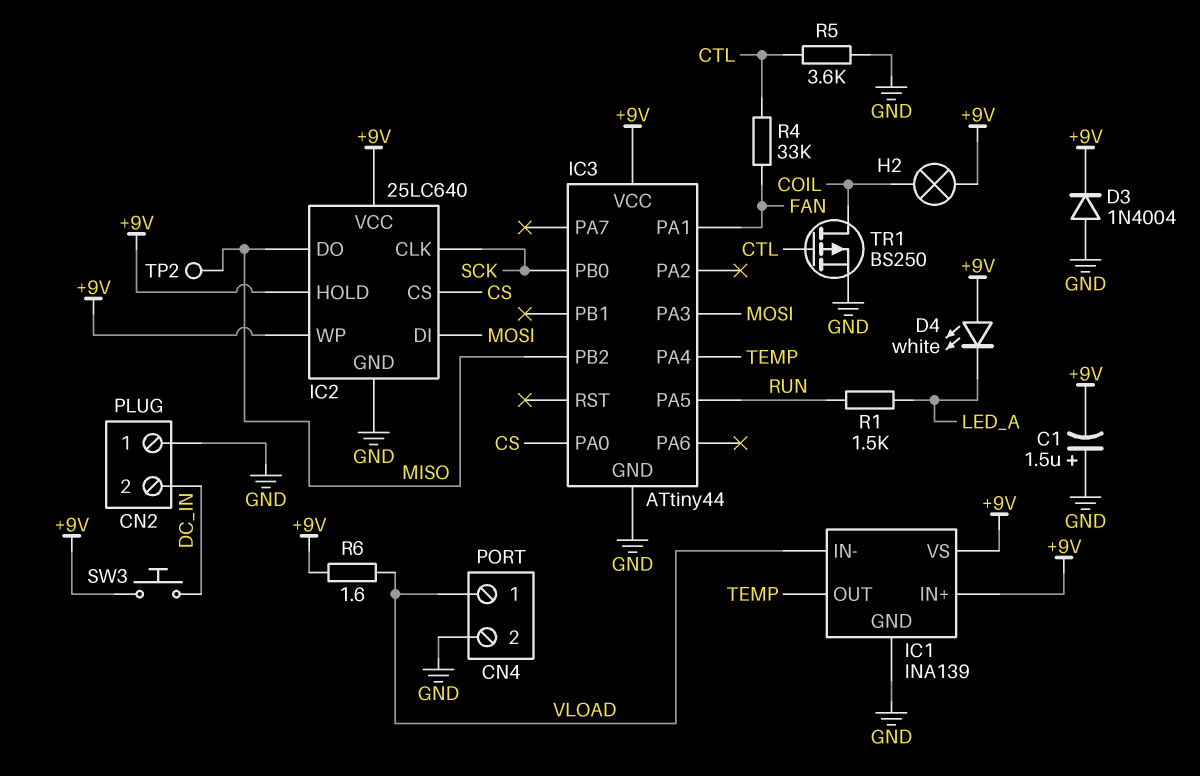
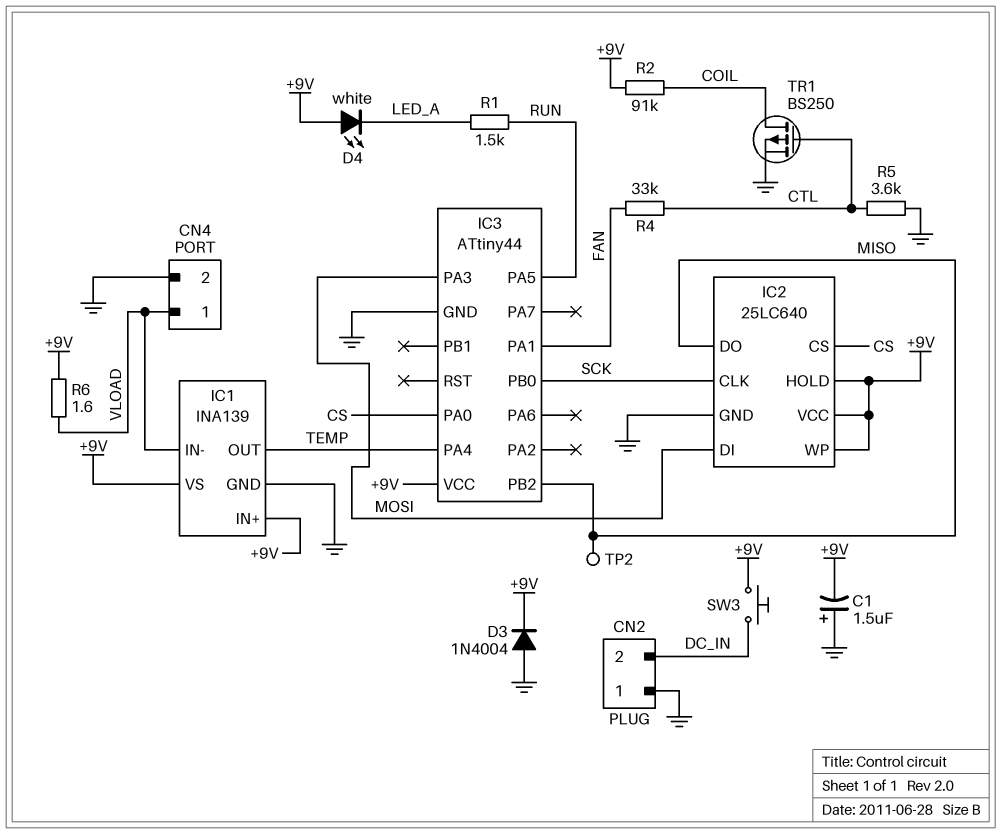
H2: lamp (+9V, COIL) -> none
R2: none -> 91k (+9V, COIL)

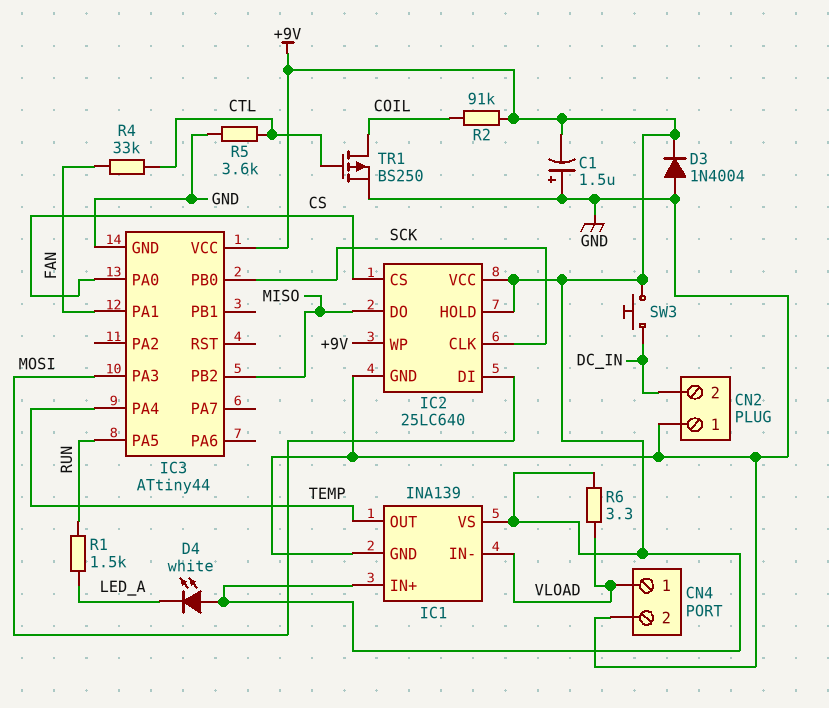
R6: 1.6 (+9V, VLOAD) -> 3.3 (+9V, VLOAD)
TP2: test point (MISO) -> none

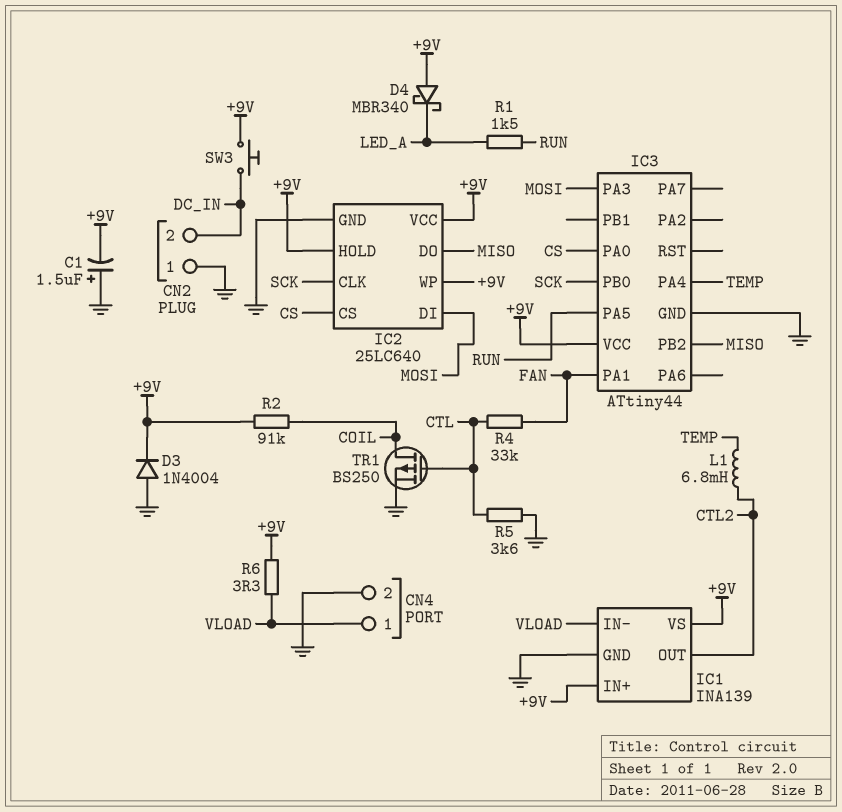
D4: LED white (A +9V, K LED_A) -> schottky MBR340 (A +9V, K LED_A)
IC1 pin OUT: TEMP -> CTL2
L1: none -> 6.8mH (CTL2, TEMP)

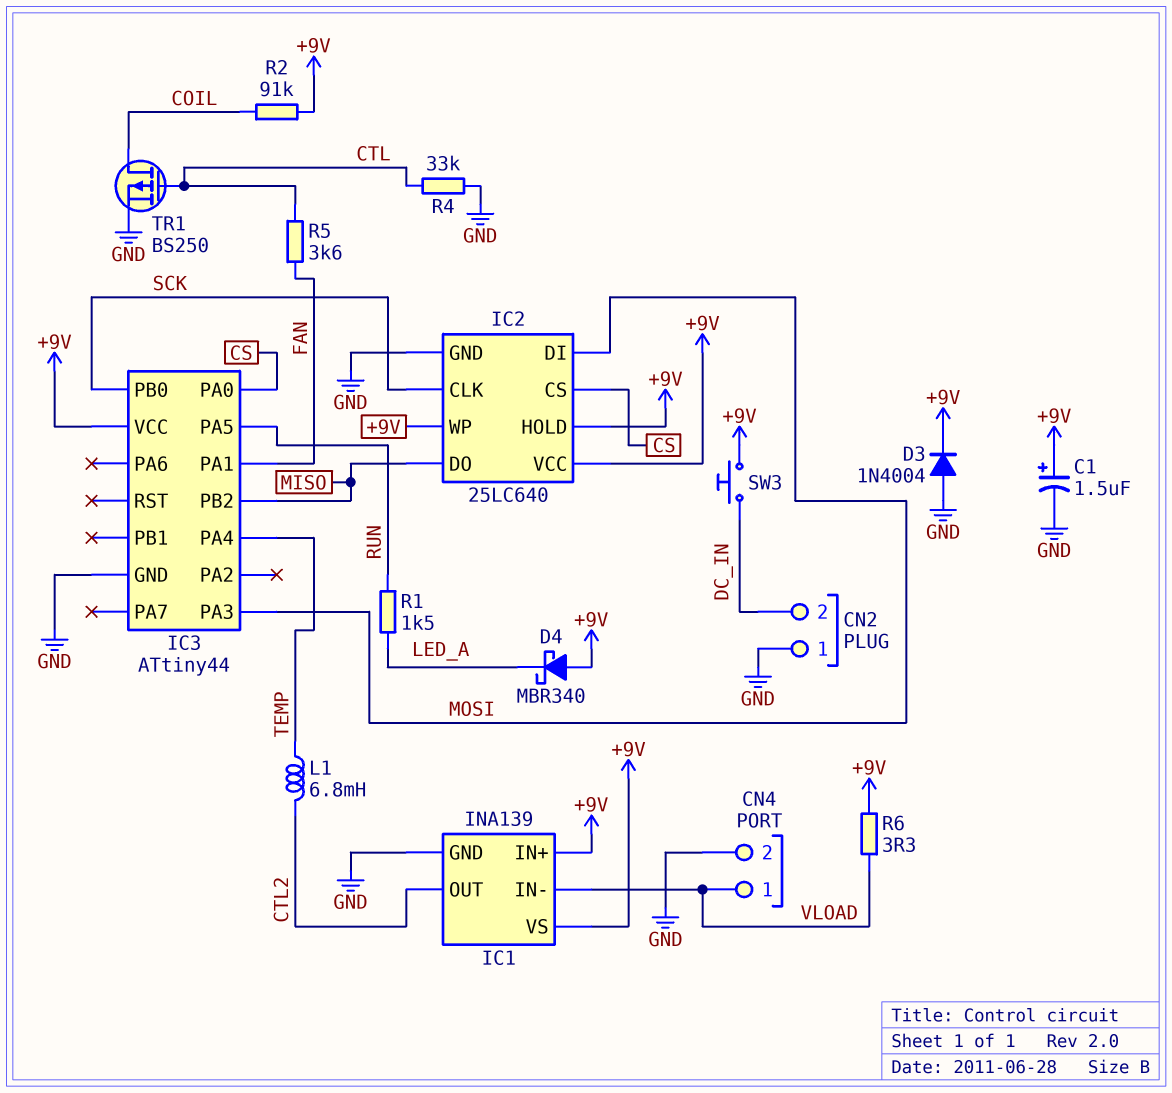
C1: 1.5uF (plus GND, minus +9V) -> 1.5uF (plus +9V, minus GND)
R4: 33k (CTL, FAN) -> 33k (CTL, GND)
R5: 3.6k (CTL, GND) -> 3.6k (CTL, FAN)

